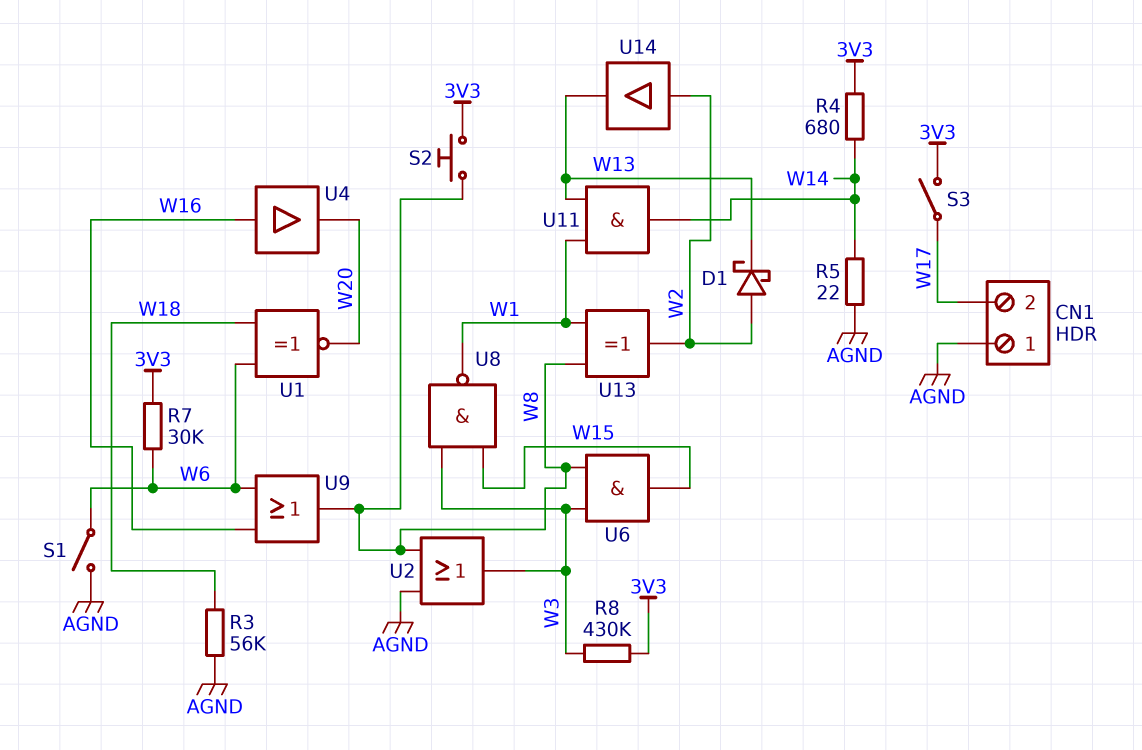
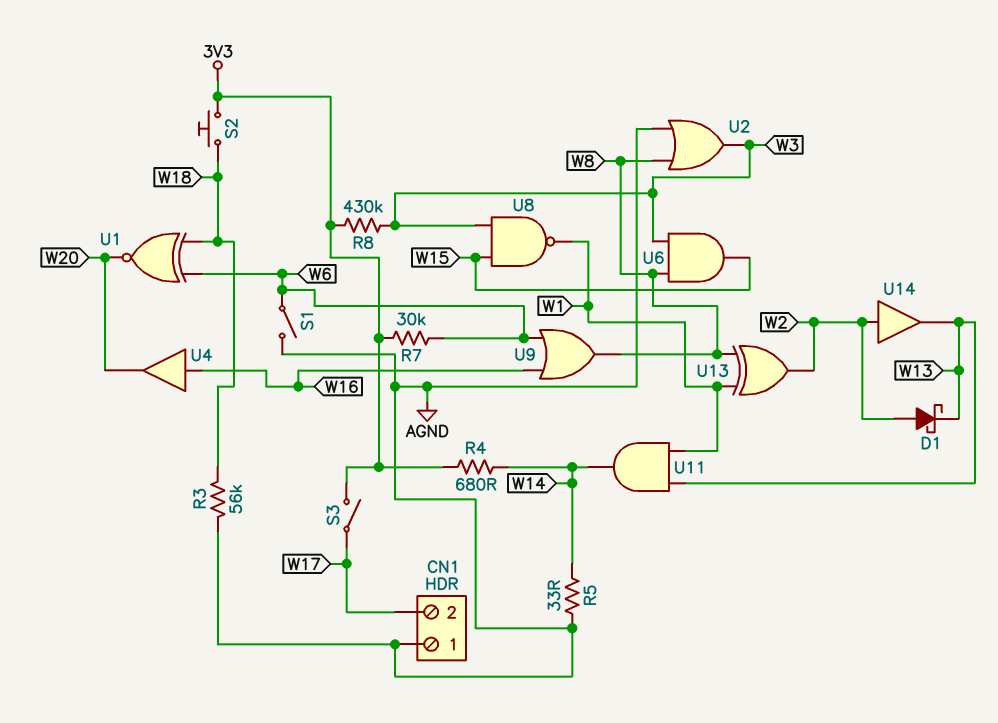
R5: 22 (AGND, W14) -> 33 (AGND, W14)
S2: button (3V3, W8) -> button (3V3, W18)

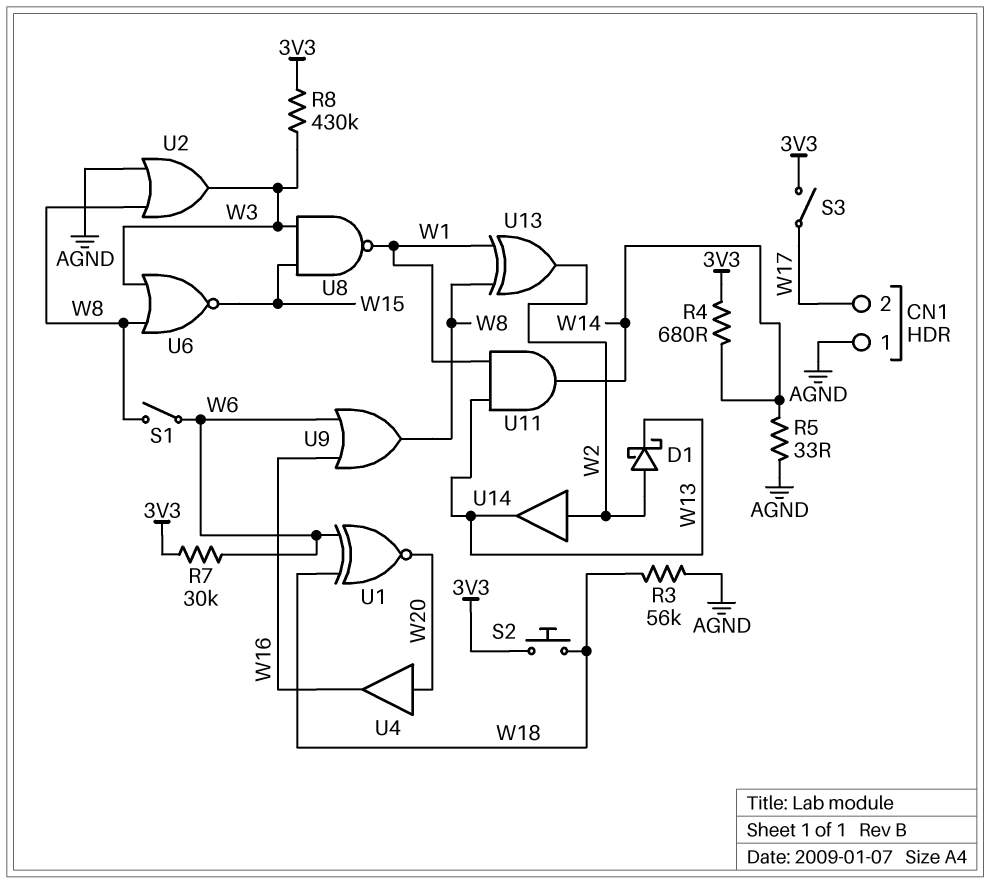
S1: switch (AGND, W6) -> switch (W6, W8)
U4: buffer (in W16, out W20) -> buffer (in W20, out W16)
U6: AND (in W3, in W8, out W15) -> NOR (in W3, in W8, out W15)

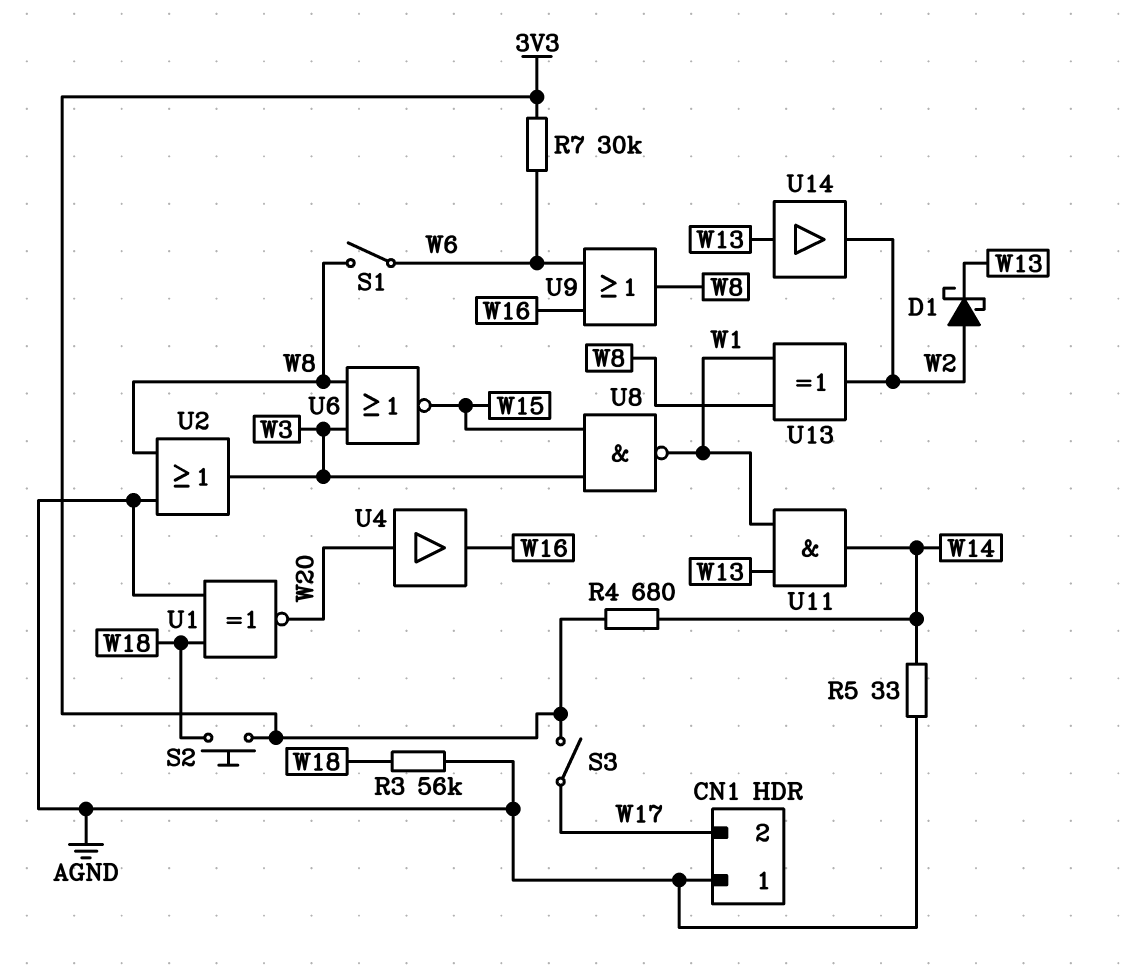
R8: 430k (3V3, W3) -> none
U1: XNOR (in W6, in W18, out W20) -> XNOR (in AGND, in W18, out W20)
U14: buffer (in W2, out W13) -> buffer (in W13, out W2)

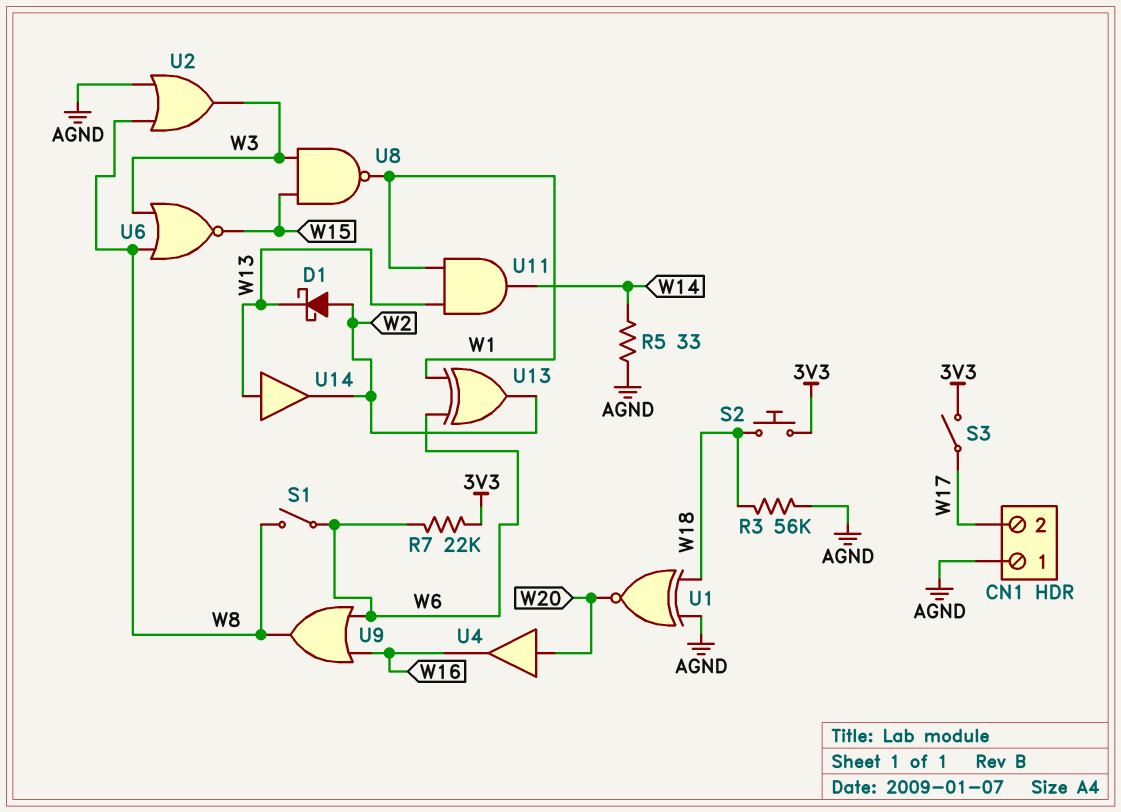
R4: 680 (3V3, W14) -> none
R7: 30k (3V3, W6) -> 22k (3V3, W6)
U13: XOR (in W1, in W8, out W2) -> XOR (in W1, in W6, out W2)

